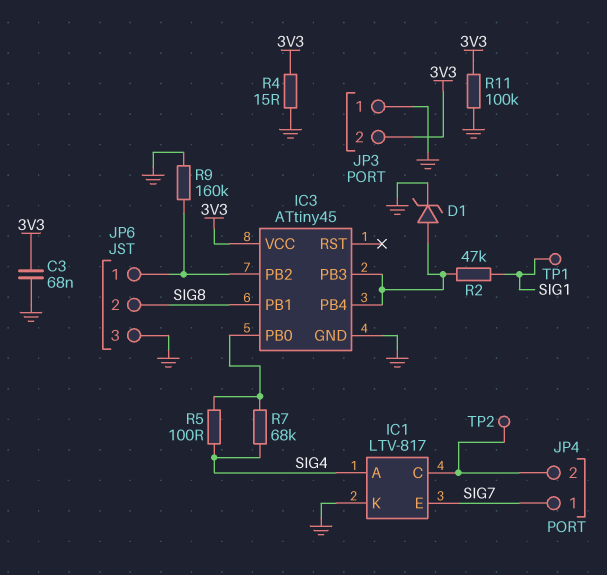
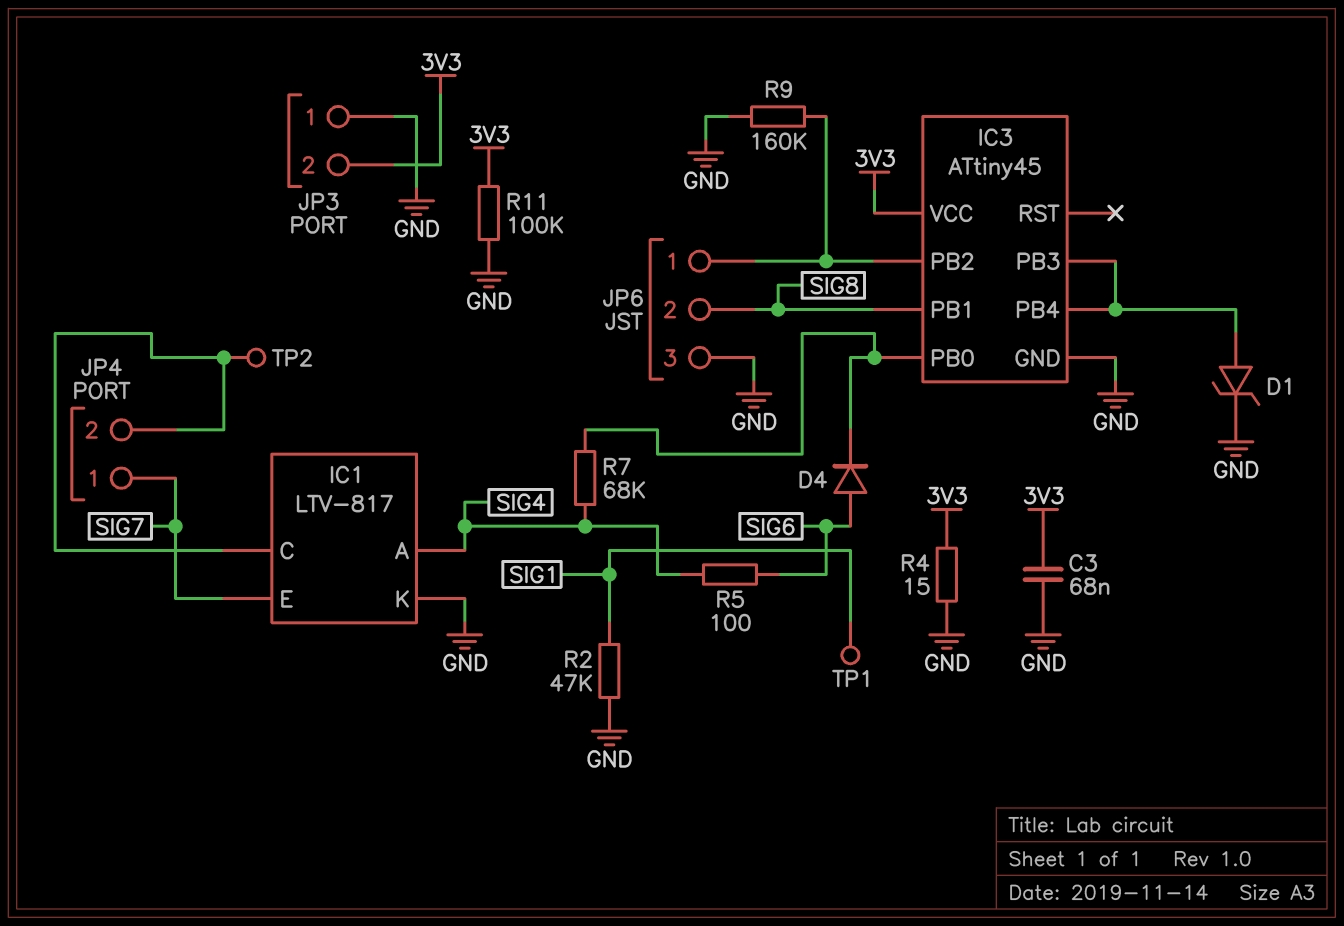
D4: none -> diode (A SIG6, K IC3/PB0)
R2: 47k (IC3/PB3, SIG1) -> 47k (GND, SIG1)
R5: 100 (IC3/PB0, SIG4) -> 100 (SIG4, SIG6)

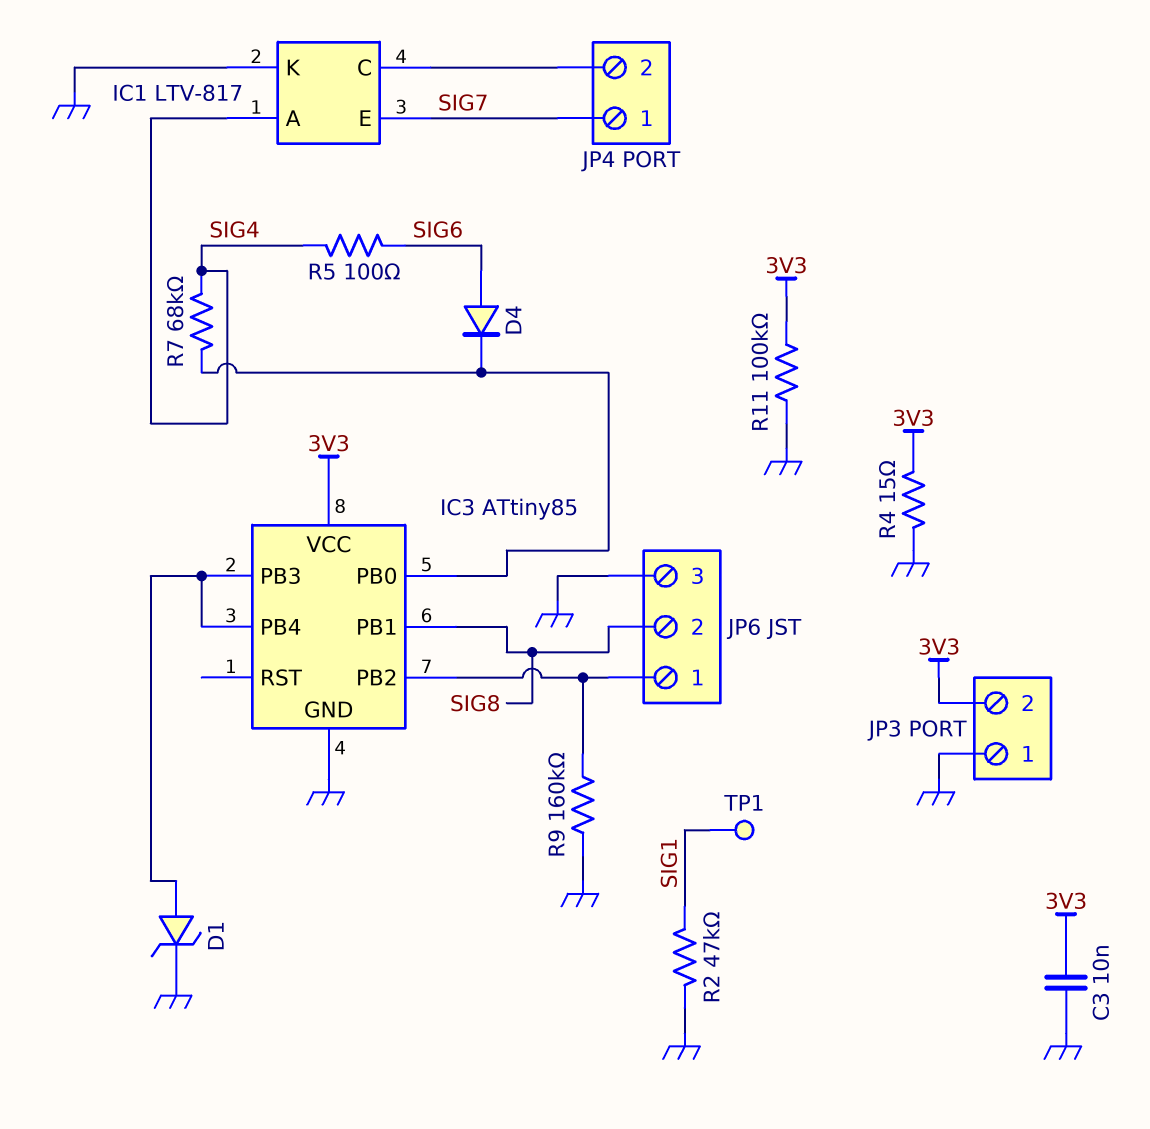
C3: 68nF (3V3, GND) -> 10nF (3V3, GND)
IC3: ATtiny45 -> ATtiny85
TP2: test point (IC1/C) -> none

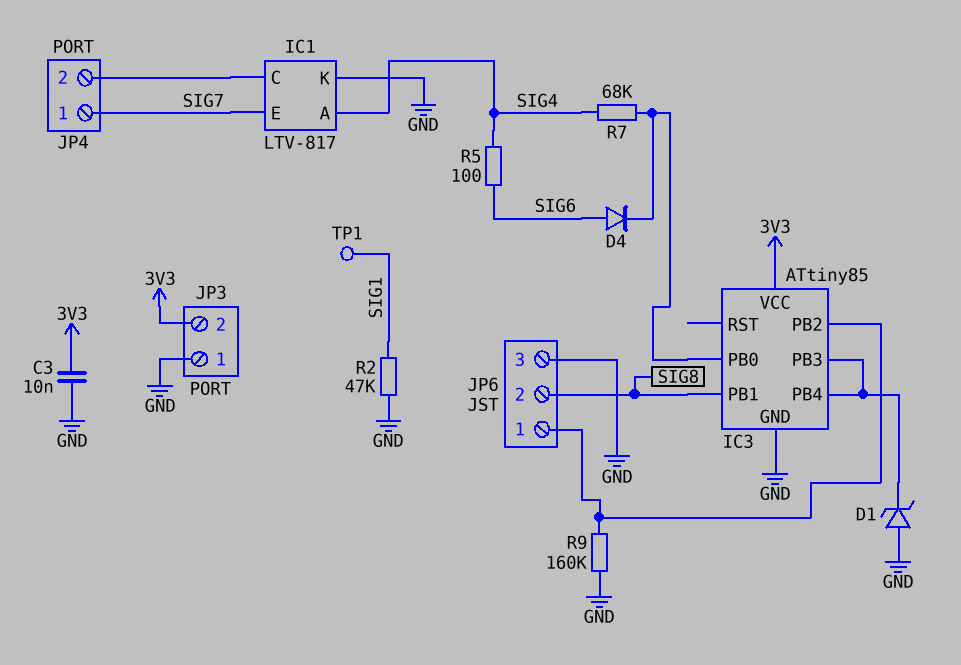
D1: zener (A IC3/PB3, K GND) -> zener (A GND, K IC3/PB3)
R4: 15 (3V3, GND) -> none
R11: 100k (3V3, GND) -> none

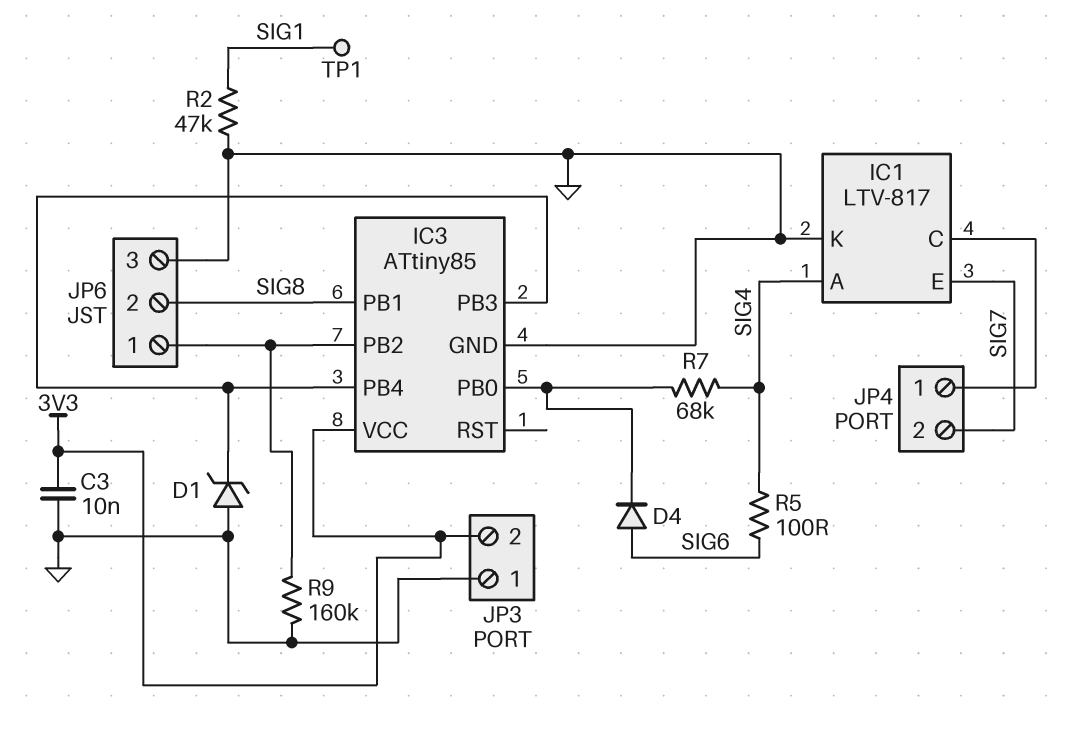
JP4 pin 1: SIG7 -> IC1/C
JP4 pin 2: IC1/C -> SIG7

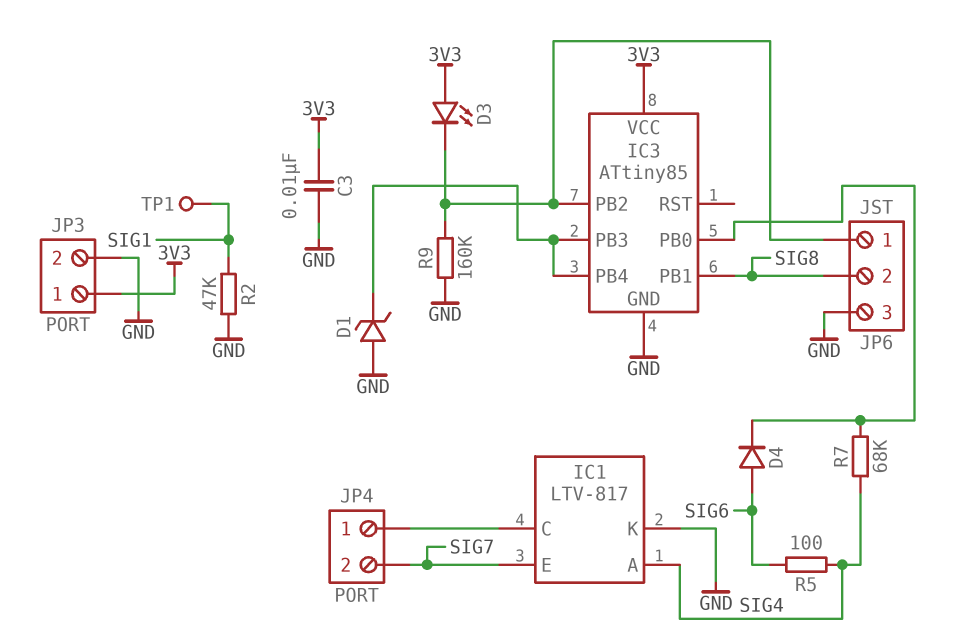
D3: none -> LED (A 3V3, K IC3/PB2)
JP3 pin 1: GND -> 3V3
JP3 pin 2: 3V3 -> GND

